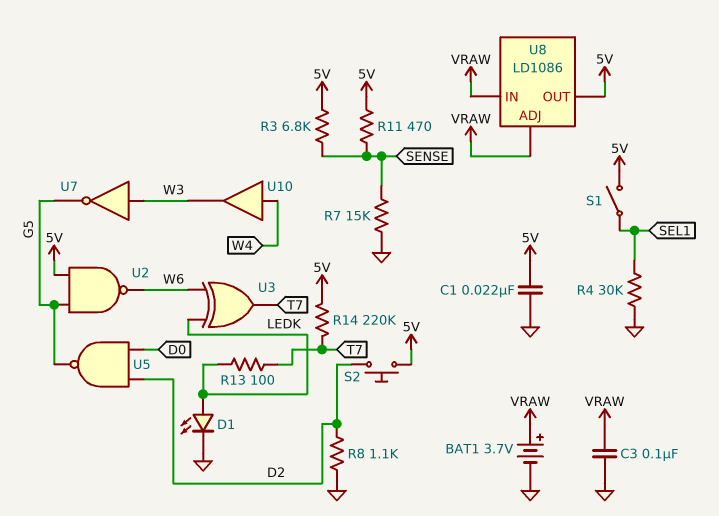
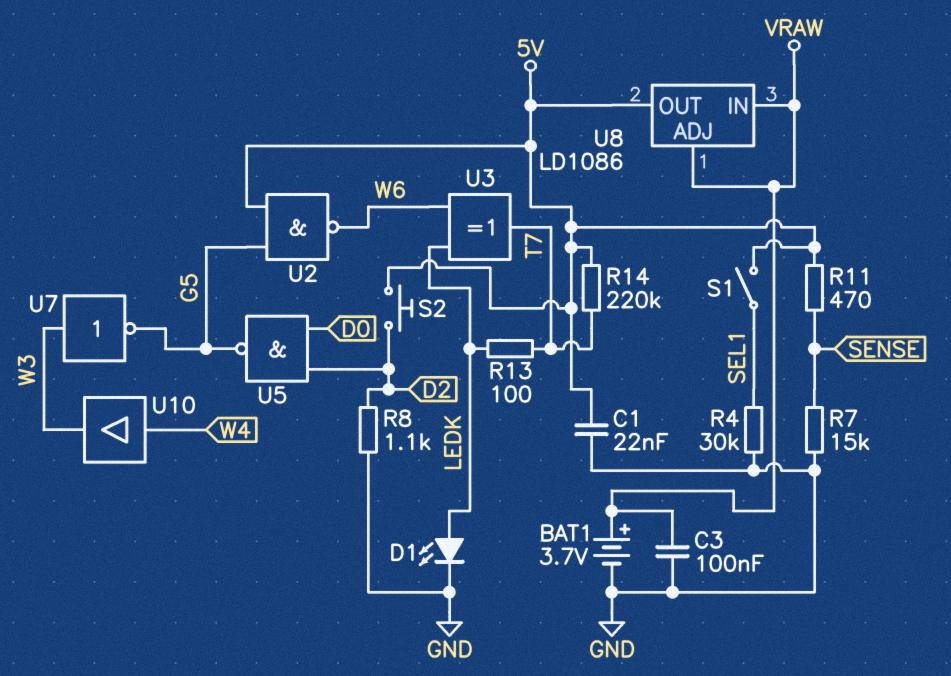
R3: 6.8k (5V, SENSE) -> none

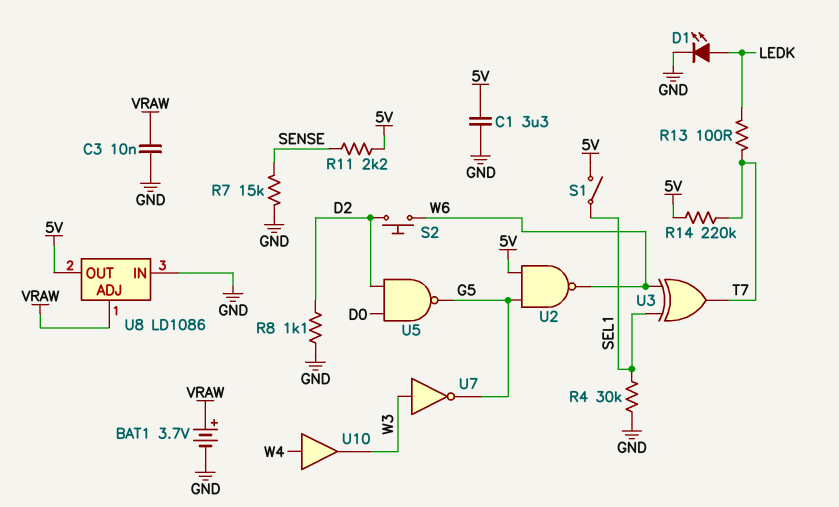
C1: 22nF (5V, GND) -> 3.3uF (5V, GND)
C3: 100nF (GND, VRAW) -> 10nF (GND, VRAW)
R11: 470 (5V, SENSE) -> 2.2k (5V, SENSE)
S2: button (5V, D2) -> button (D2, W6)
U3: XOR (in LEDK, in W6, out T7) -> XOR (in SEL1, in W6, out T7)
U8 pin IN: VRAW -> GND

